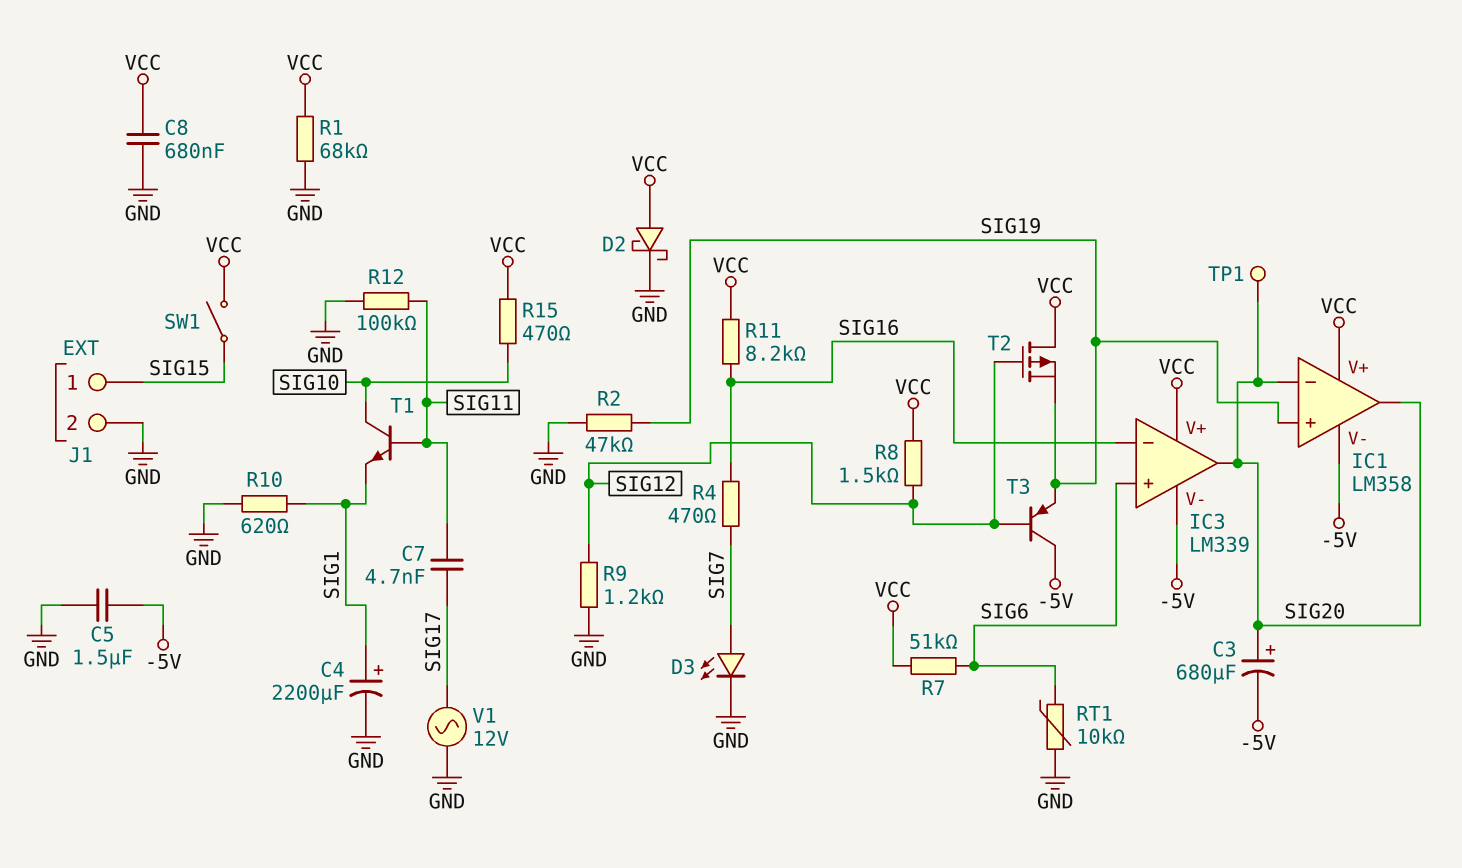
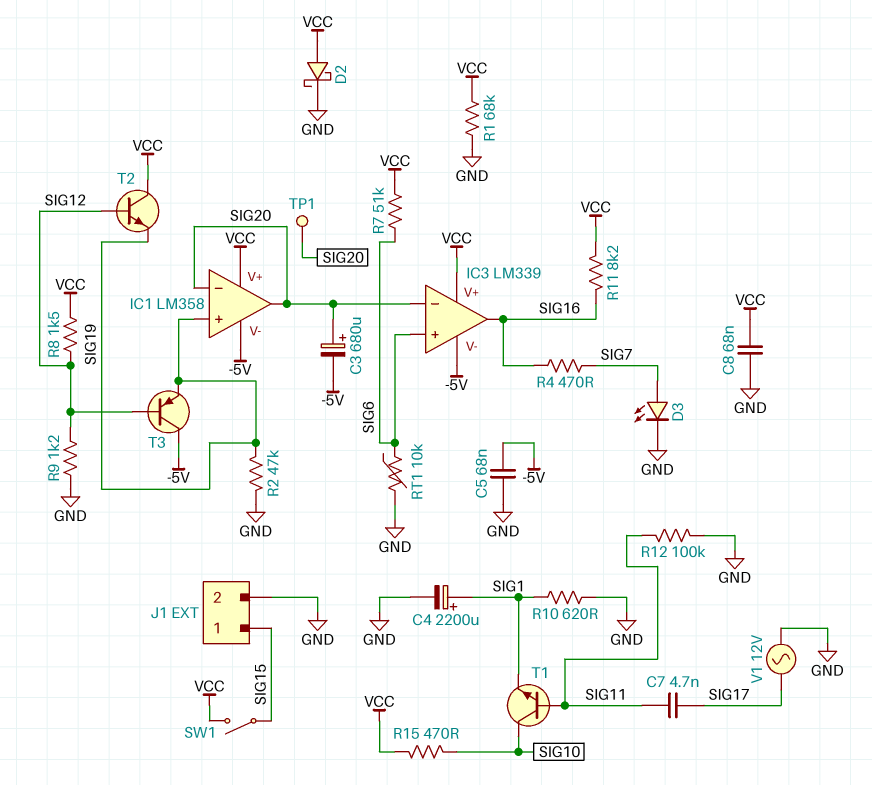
C5: 1.5uF (-5V, GND) -> 68nF (-5V, GND)
C8: 680nF (GND, VCC) -> 68nF (GND, VCC)
IC3 pin in-: SIG16 -> SIG20
IC3 pin out: SIG20 -> SIG16
T2: PMOS (G SIG12, D VCC, S SIG19) -> NPN (B SIG12, C VCC, E SIG19)

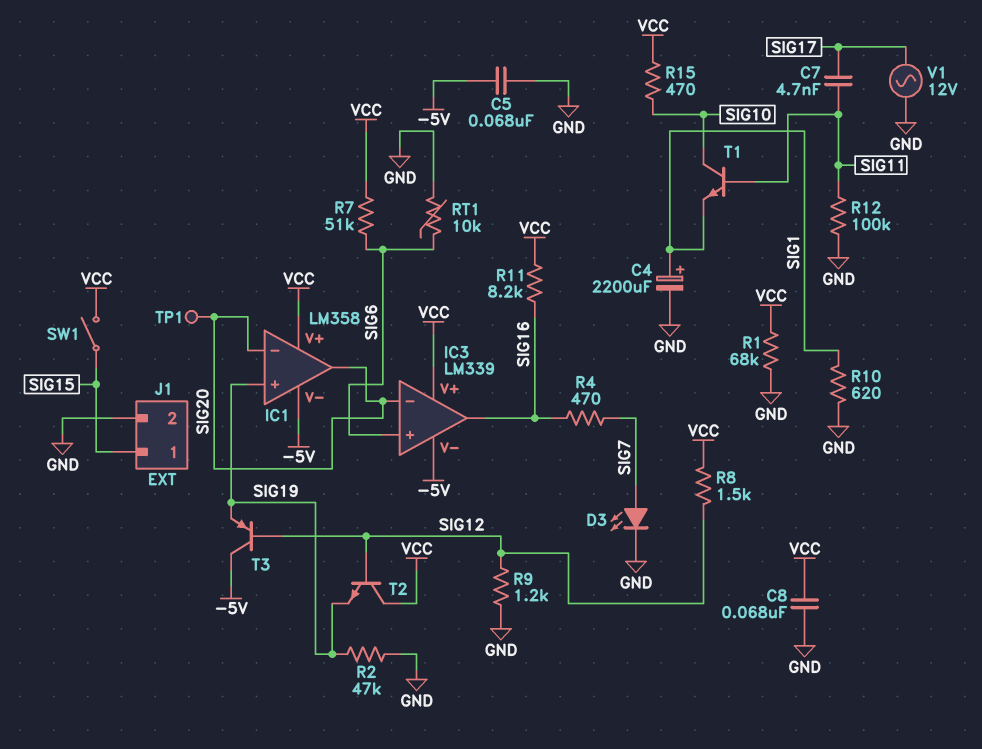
C3: 680uF (plus SIG20, minus -5V) -> none
D2: schottky (A VCC, K GND) -> none

